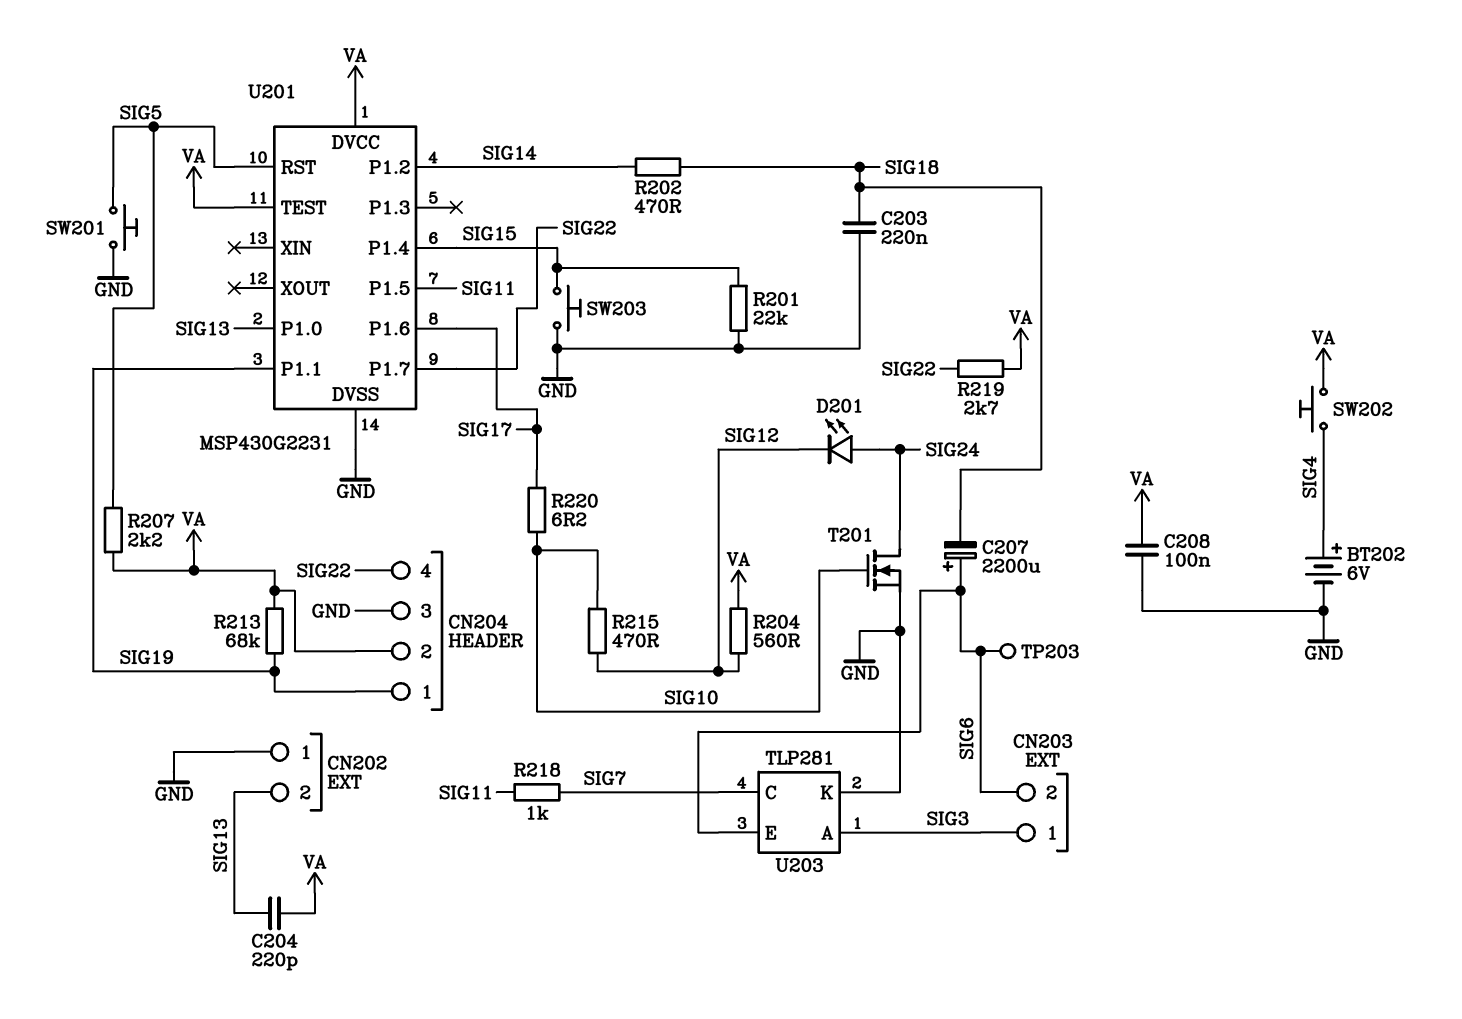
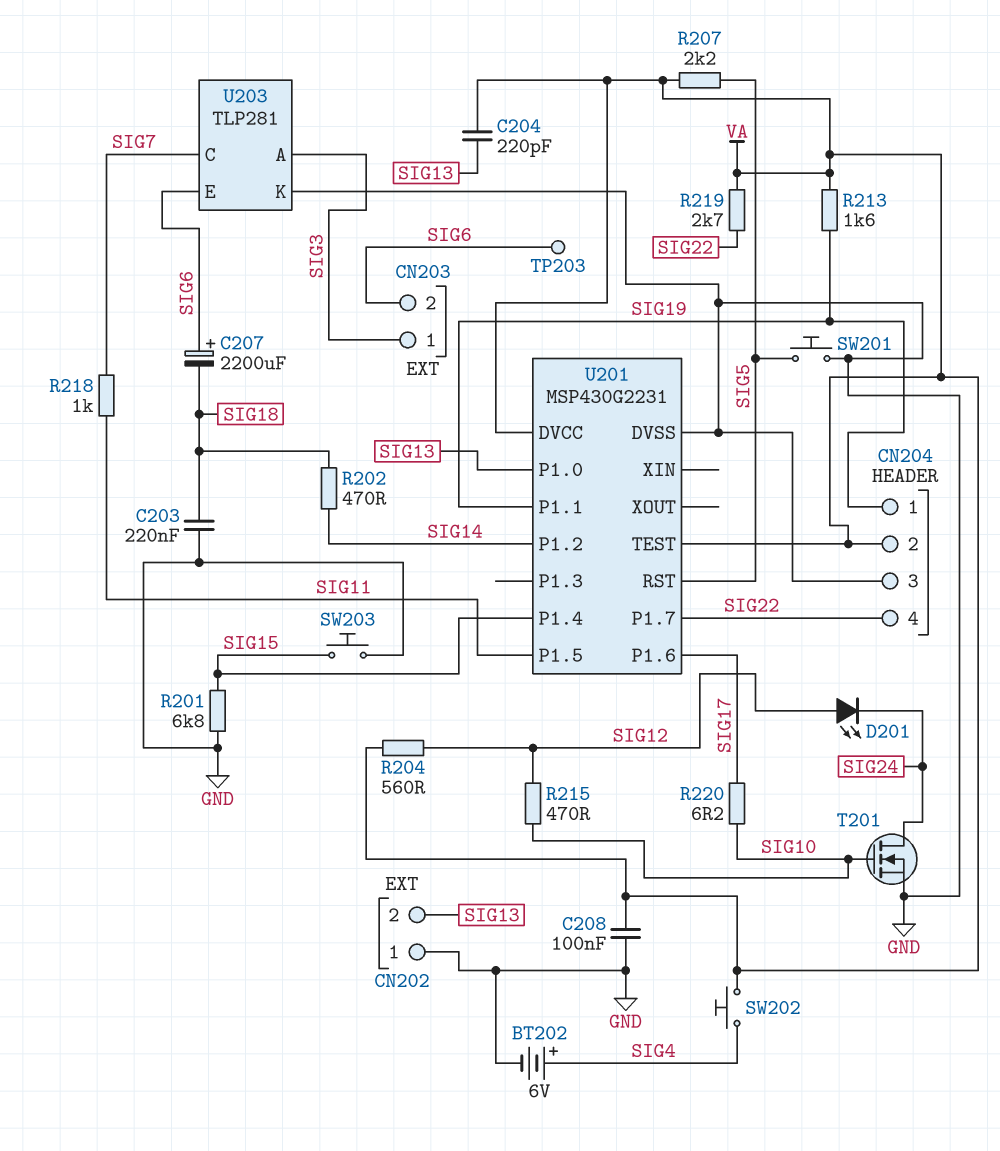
D201: LED (A SIG24, K SIG12) -> LED (A SIG12, K SIG24)
R201: 22k (GND, SIG15) -> 6.8k (GND, SIG15)
R213: 68k (SIG19, VA) -> 1.6k (SIG19, VA)

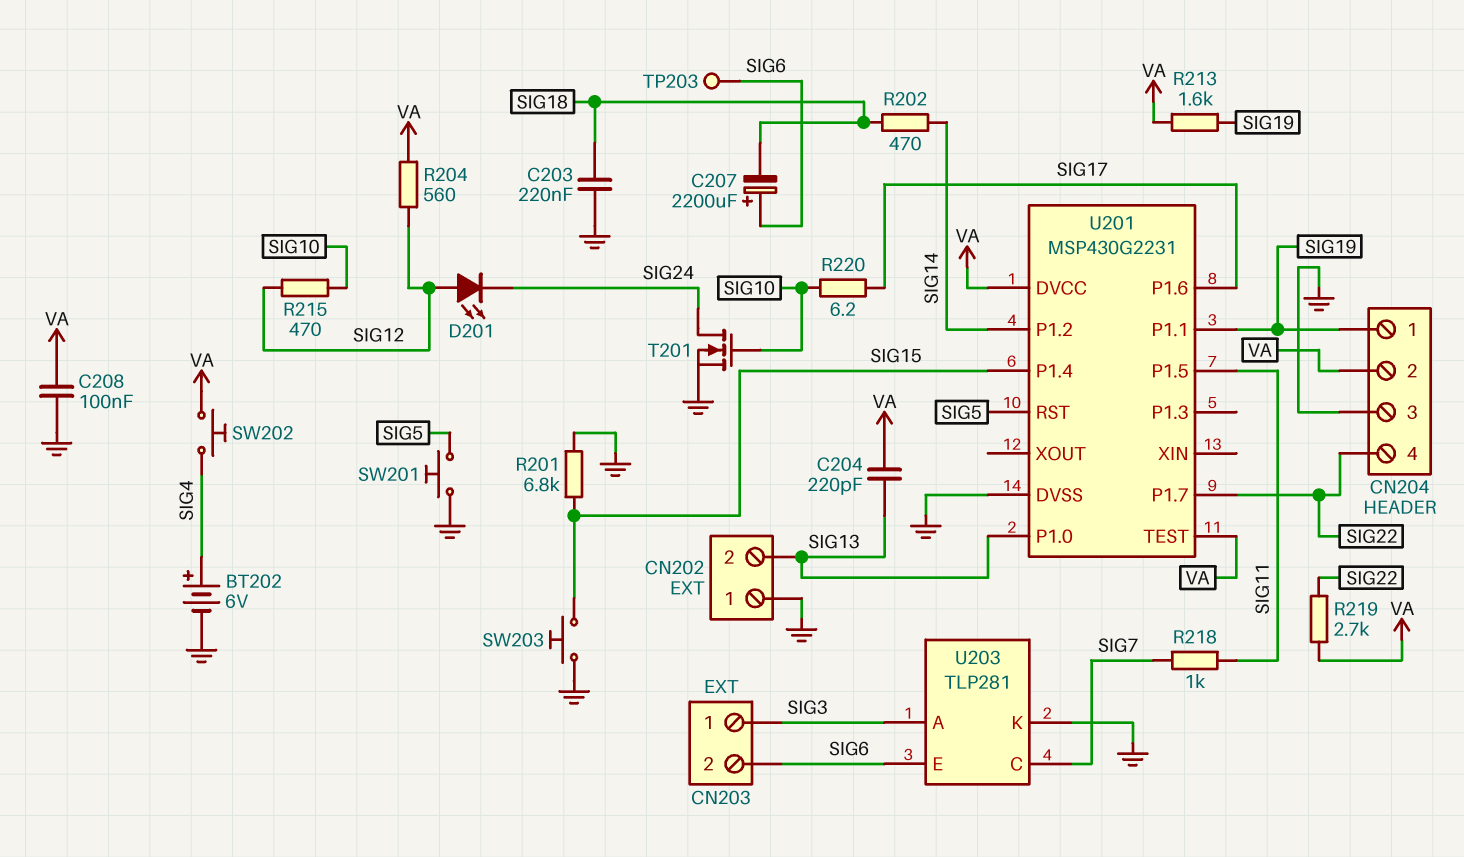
R207: 2.2k (SIG5, VA) -> none

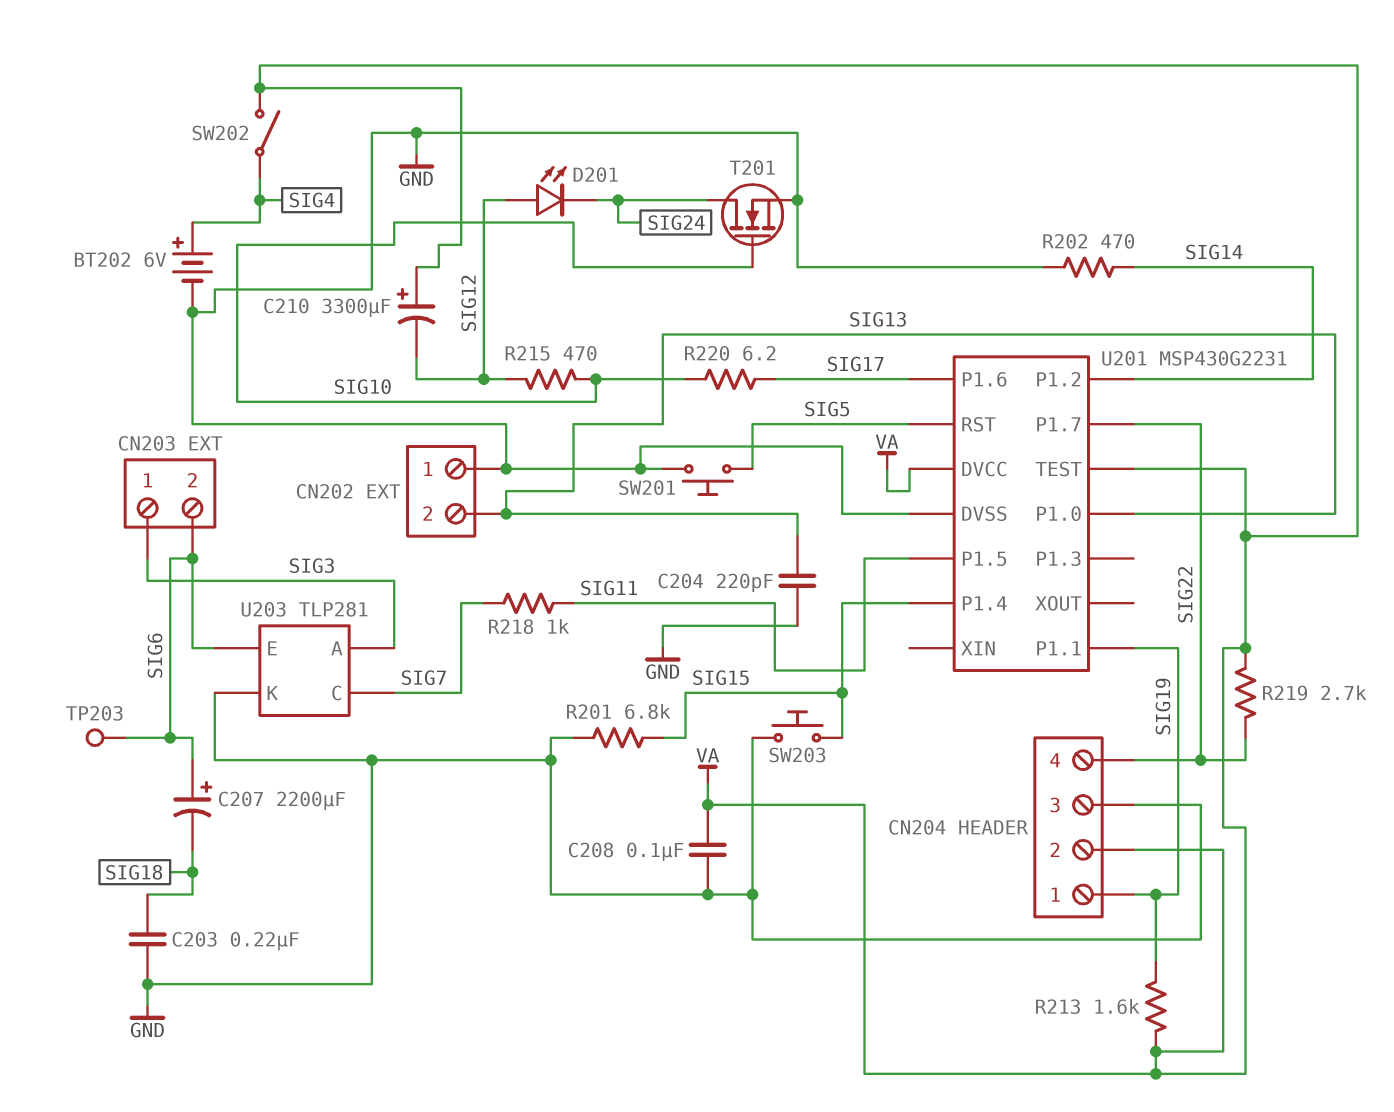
C204: 220pF (SIG13, VA) -> 220pF (GND, SIG13)
C210: none -> 3300uF (plus VA, minus SIG12)
R202: 470 (SIG14, SIG18) -> 470 (GND, SIG14)
R204: 560 (SIG12, VA) -> none
SW202: button (SIG4, VA) -> switch (SIG4, VA)

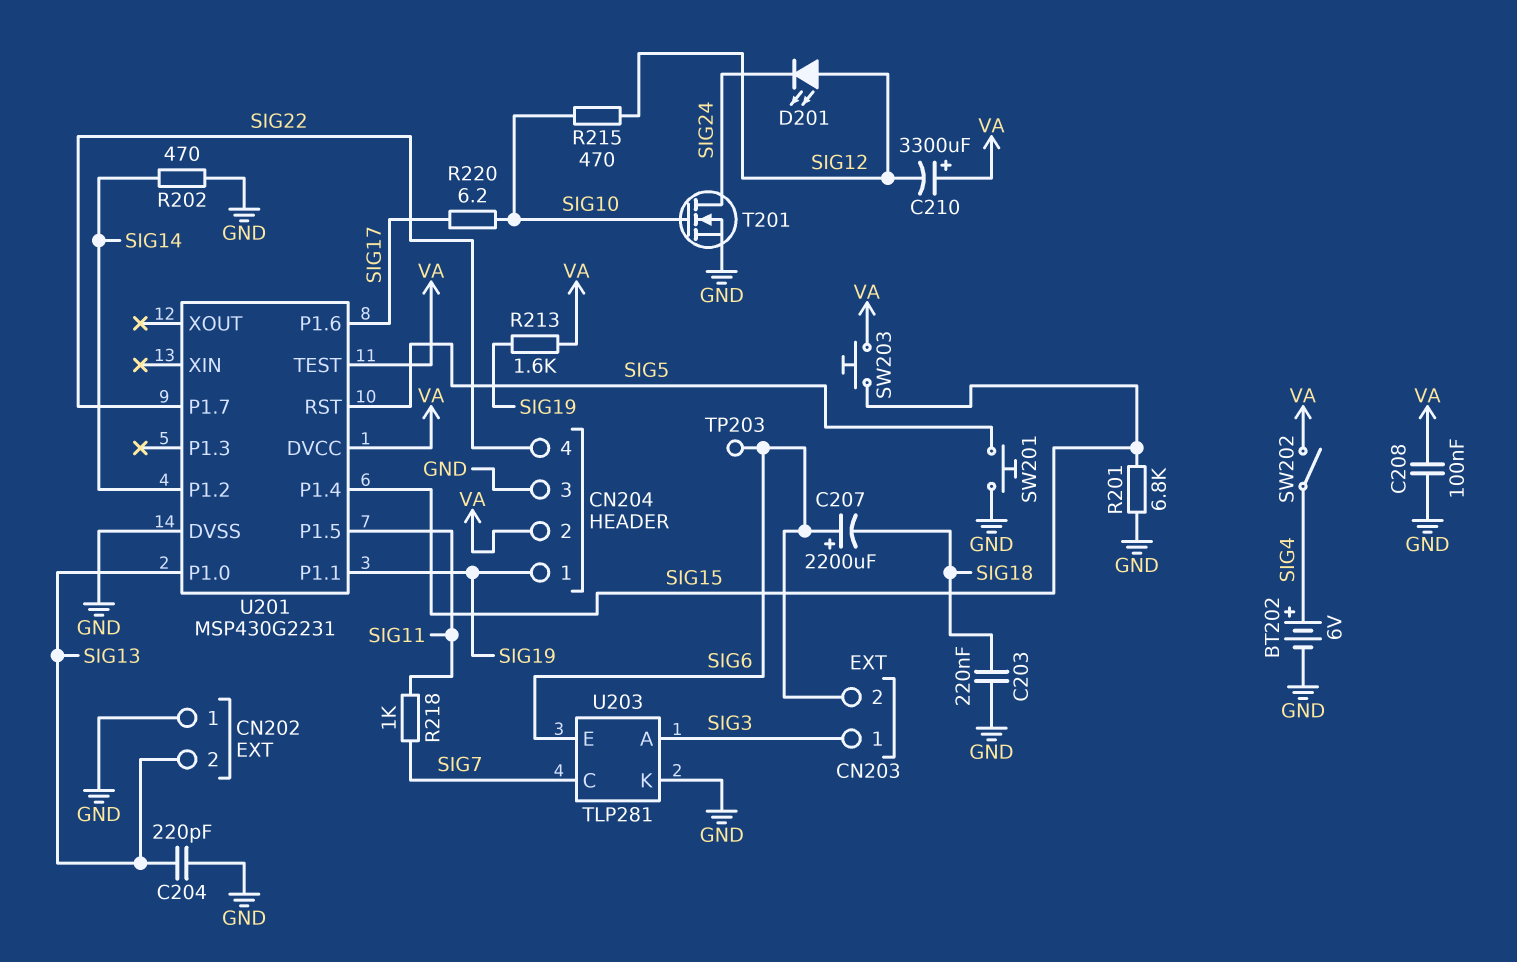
R219: 2.7k (SIG22, VA) -> none
SW203: button (GND, SIG15) -> button (SIG15, VA)

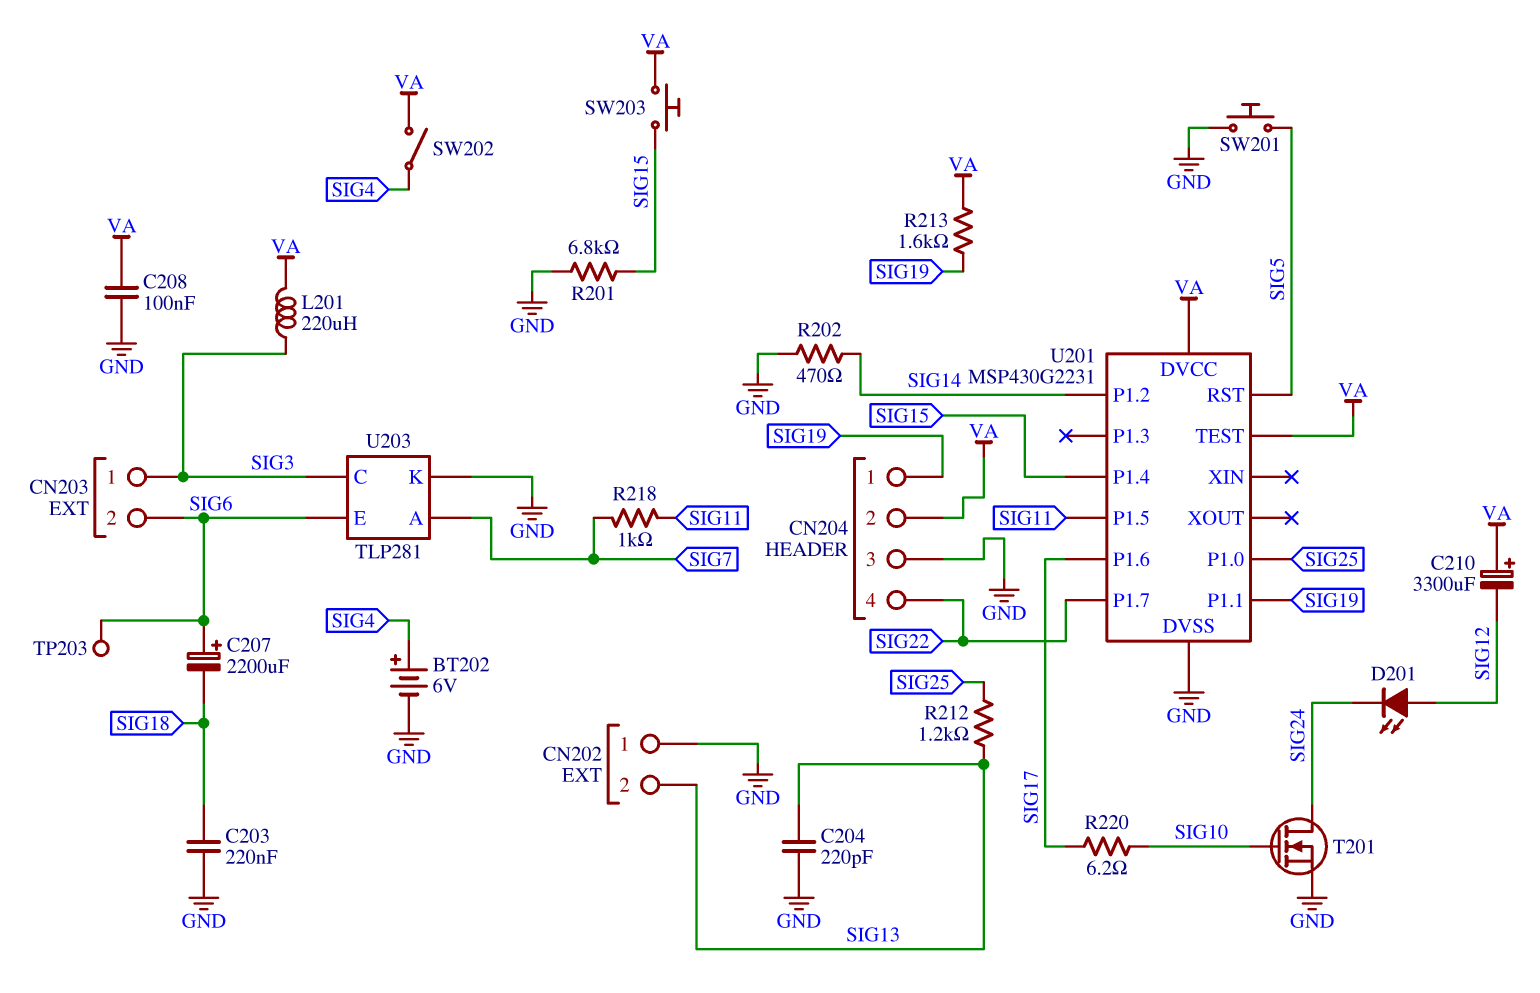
L201: none -> 220uH (SIG3, VA)
R212: none -> 1.2k (SIG13, SIG25)
R215: 470 (SIG10, SIG12) -> none
U201 pin P1.0: SIG13 -> SIG25
U203 pin A: SIG3 -> SIG7
U203 pin C: SIG7 -> SIG3

